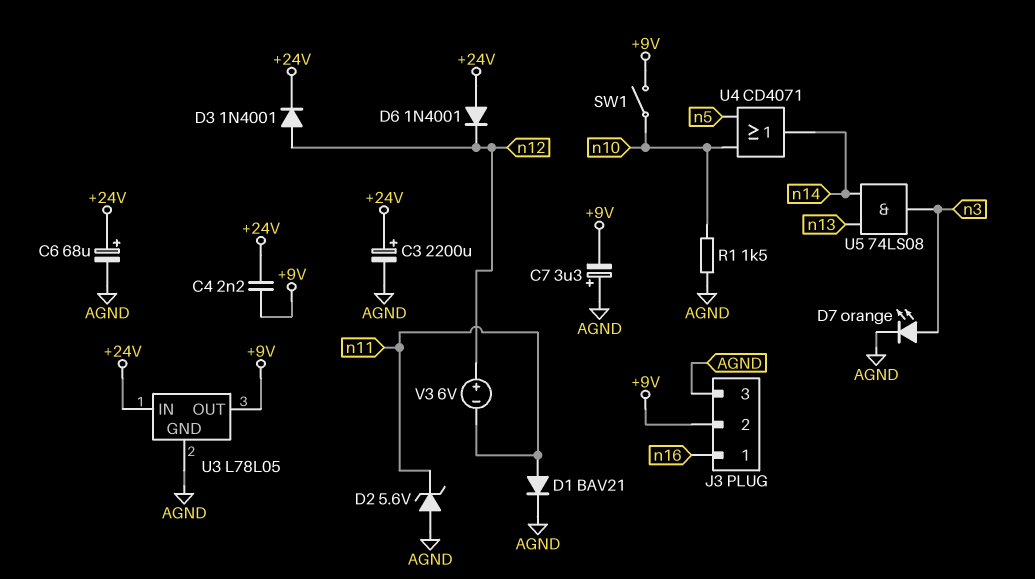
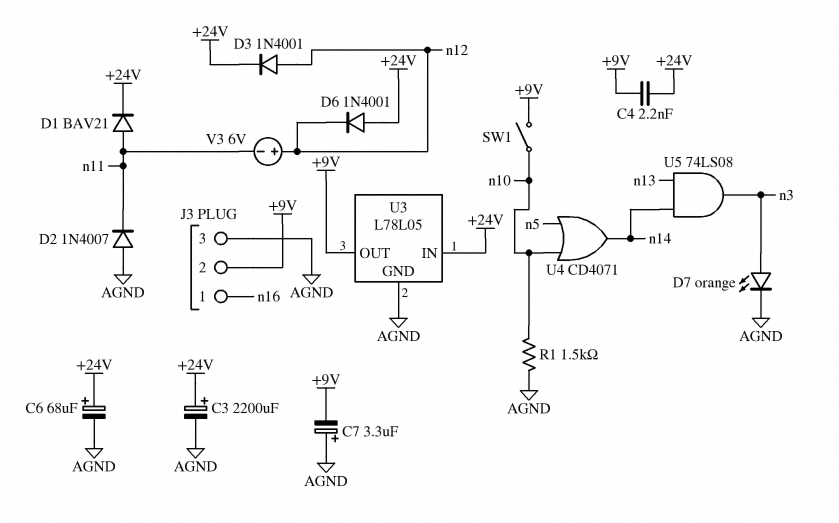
D1: diode BAV21 (A n11, K AGND) -> diode BAV21 (A n11, K +24V)
D2: zener 5.6V (A AGND, K n11) -> diode 1N4007 (A AGND, K n11)

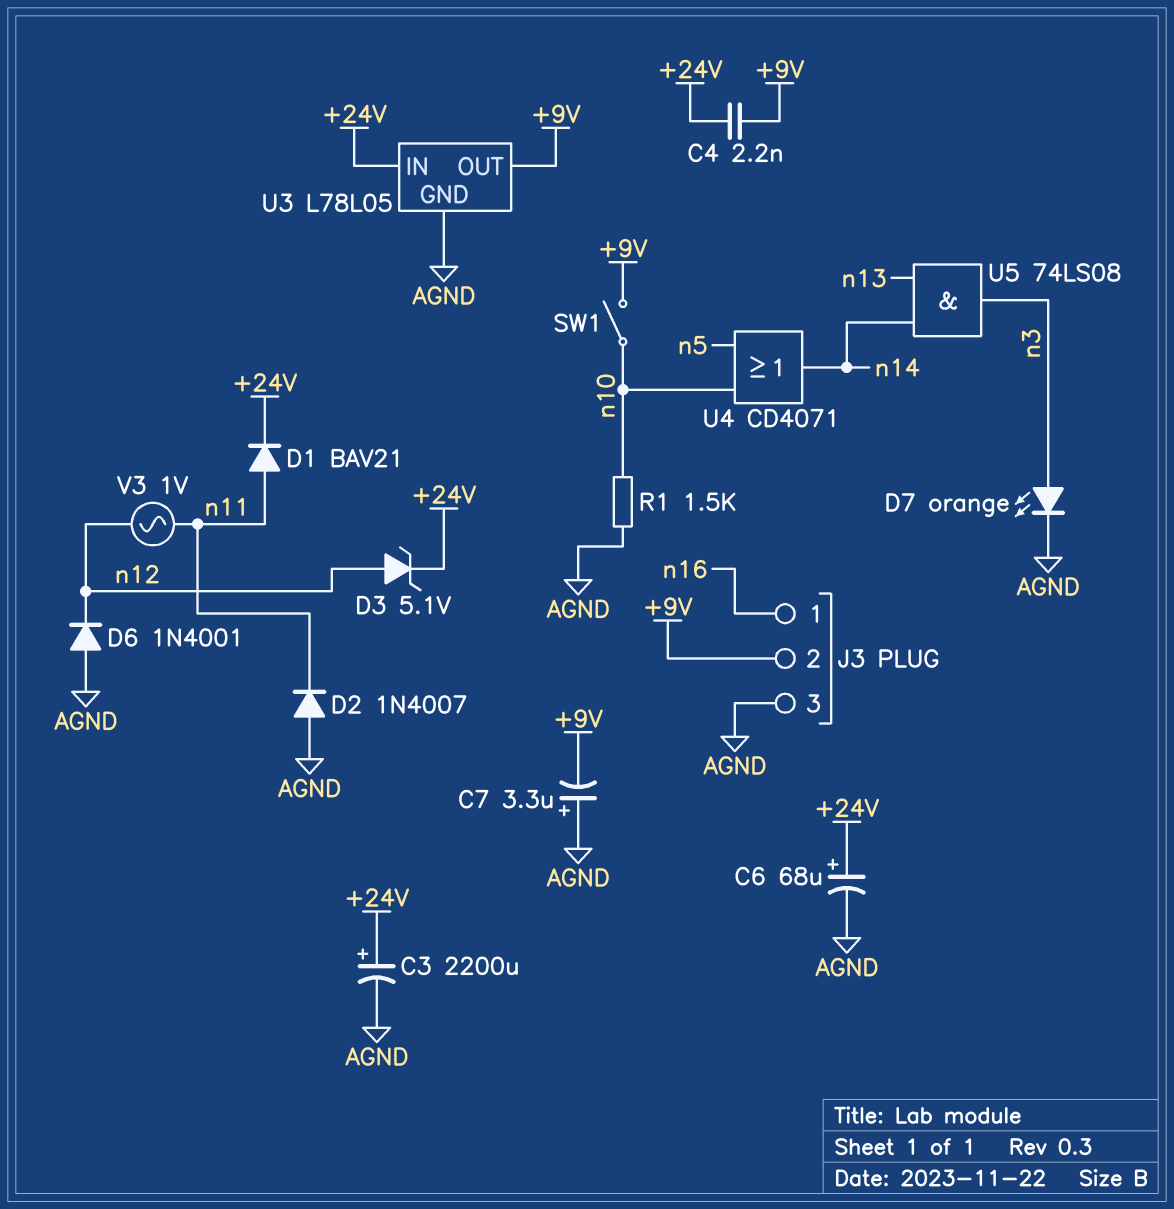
D3: diode 1N4001 (A n12, K +24V) -> zener 5.1V (A n12, K +24V)
D6: diode 1N4001 (A +24V, K n12) -> diode 1N4001 (A AGND, K n12)
V3: 6V (plus n12, minus n11) -> AC 1V (n11, n12)

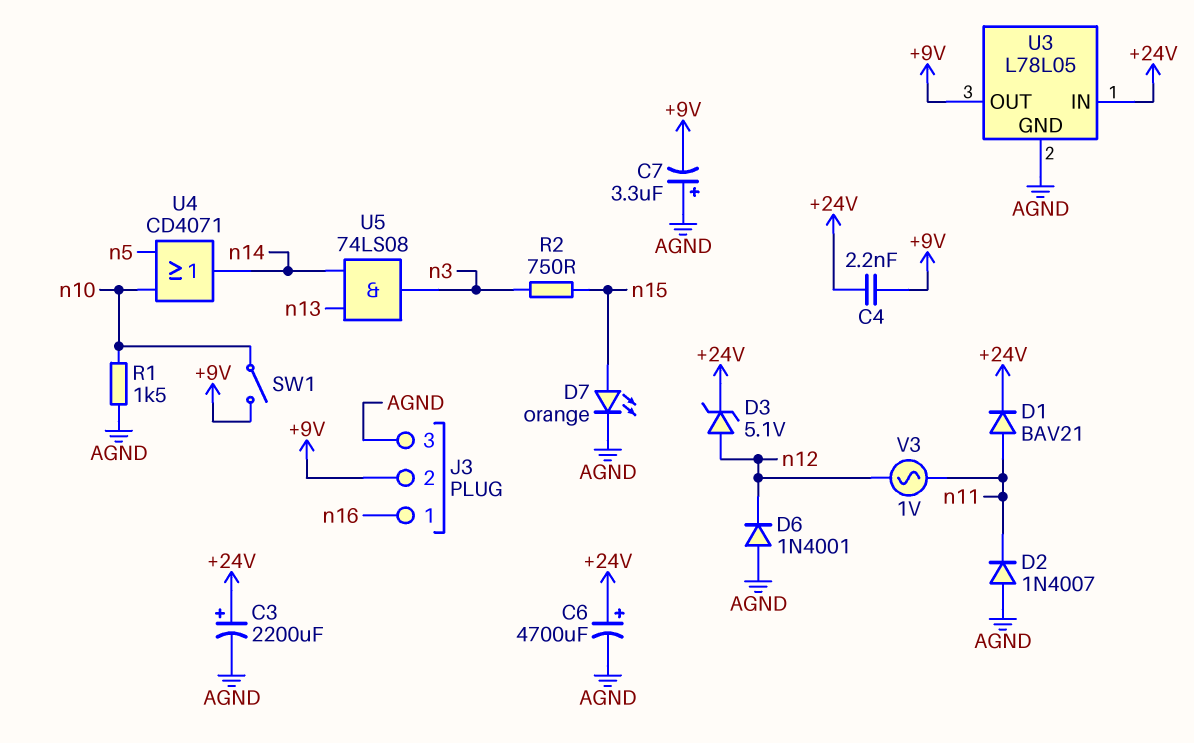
C6: 68uF (plus +24V, minus AGND) -> 4700uF (plus +24V, minus AGND)
D7: LED orange (A n3, K AGND) -> LED orange (A n15, K AGND)
R2: none -> 750 (n3, n15)

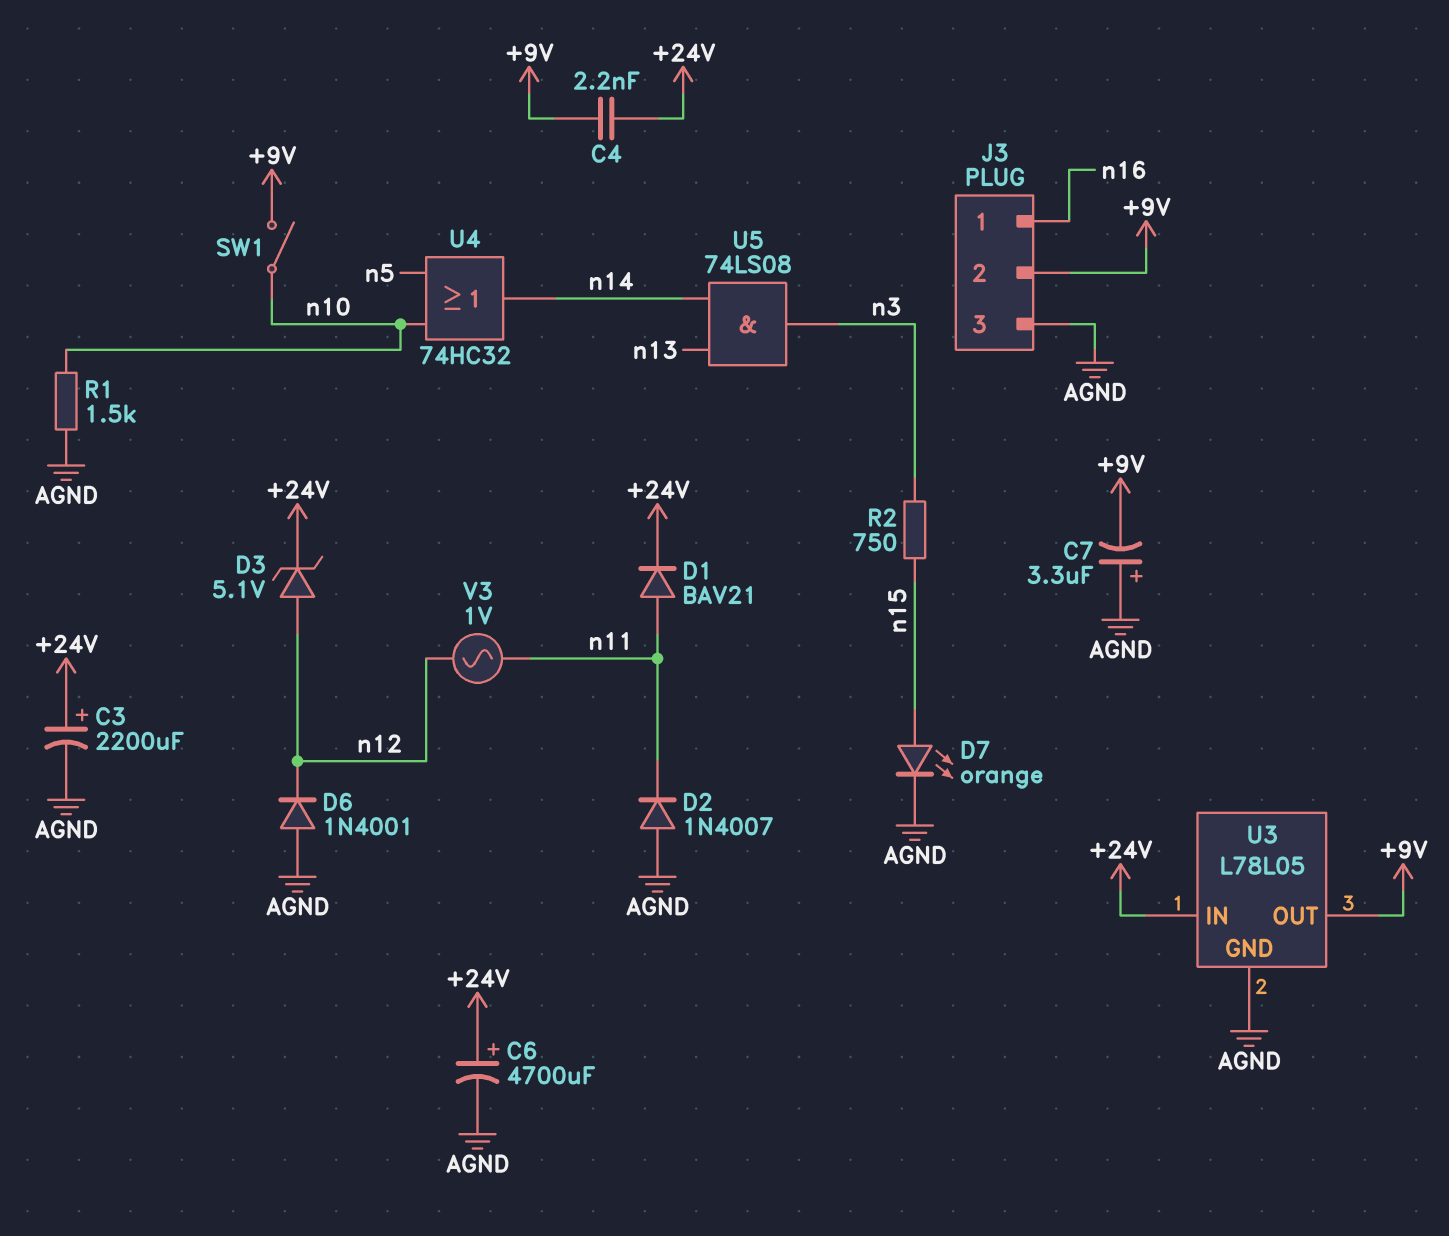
U4: OR CD4071 (in n5, in n10, out n14) -> OR 74HC32 (in n5, in n10, out n14)

